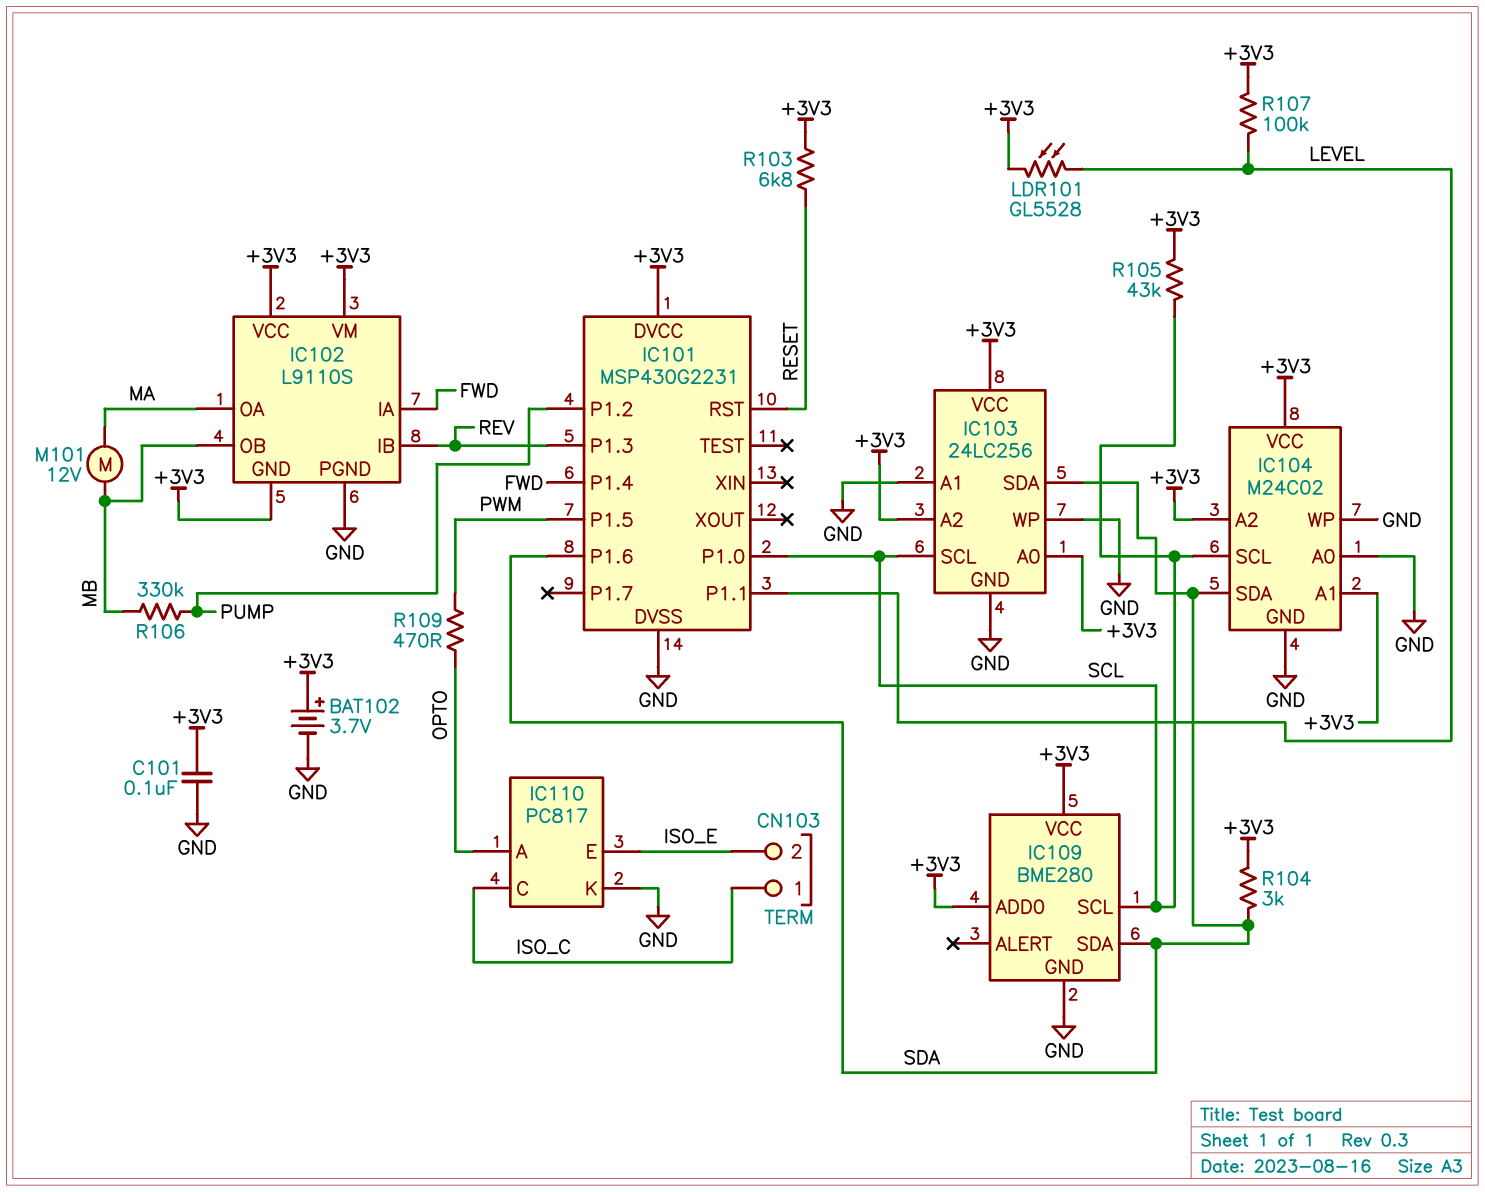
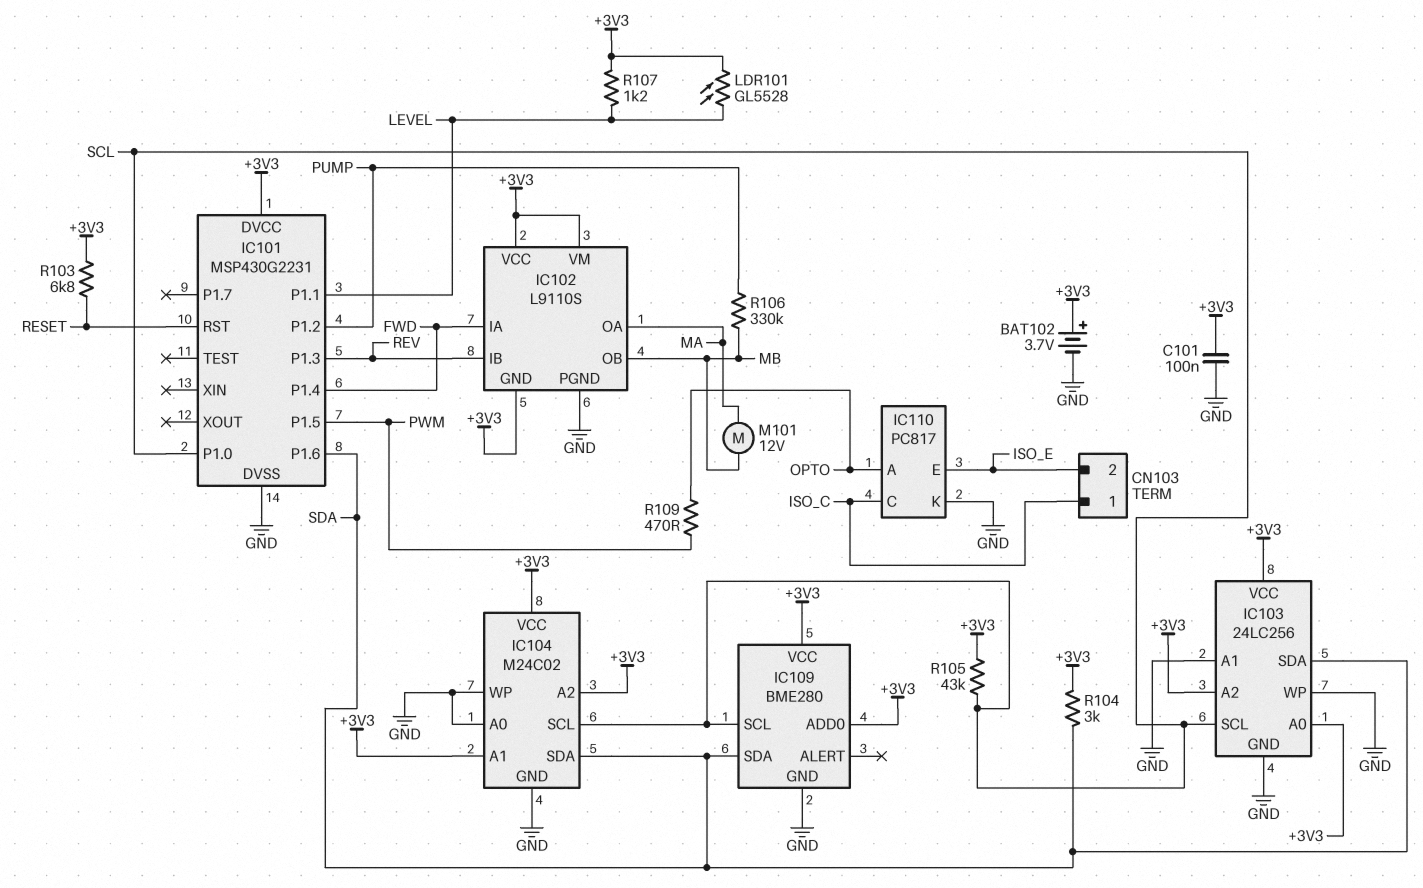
R107: 100k (+3V3, LEVEL) -> 1.2k (+3V3, LEVEL)

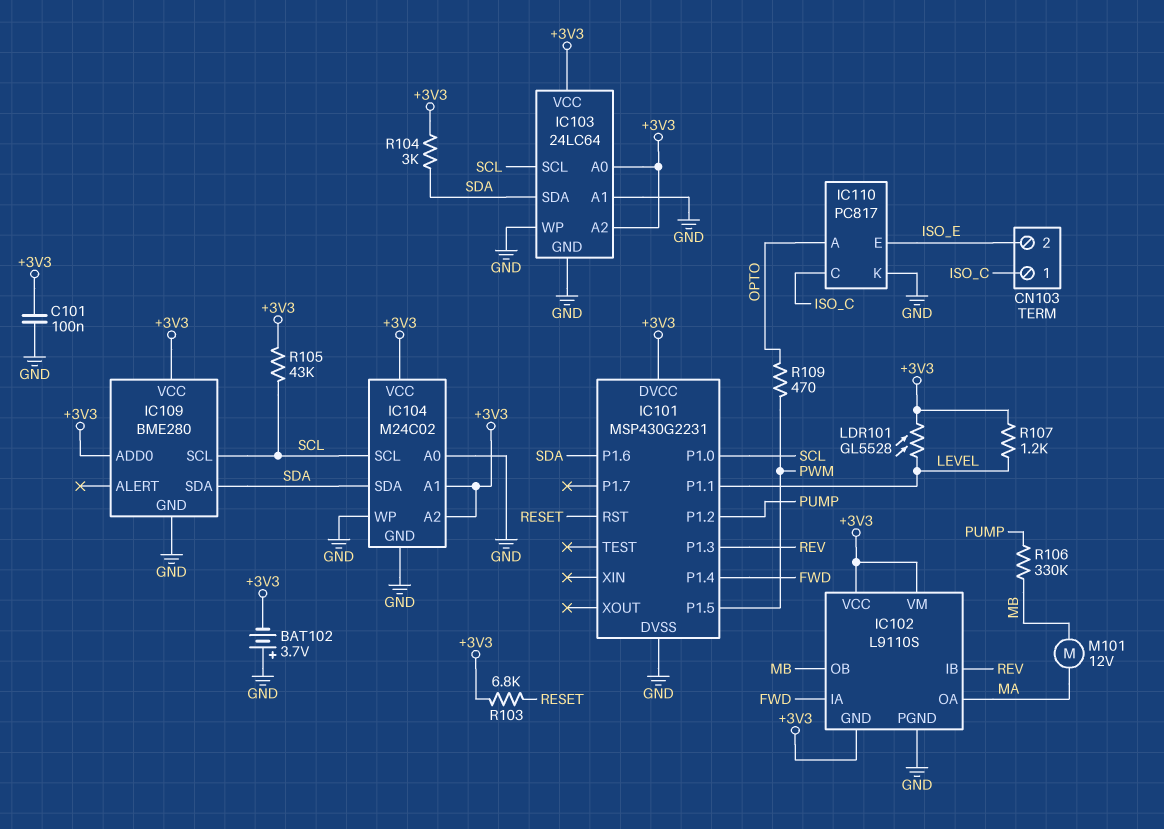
BAT102: 3.7V (plus +3V3, minus GND) -> 3.7V (plus GND, minus +3V3)
IC103: 24LC256 -> 24LC64

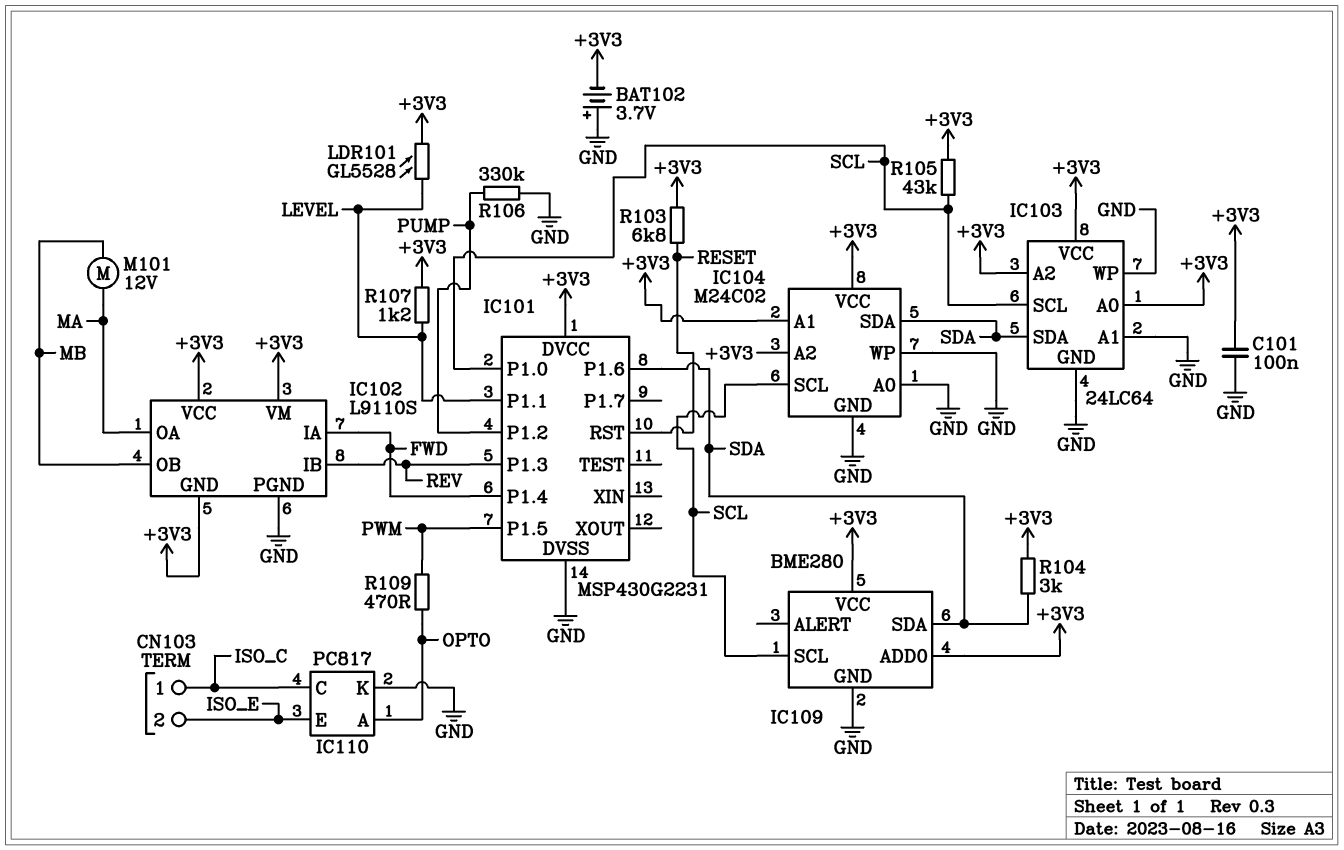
R106: 330k (MB, PUMP) -> 330k (GND, PUMP)

